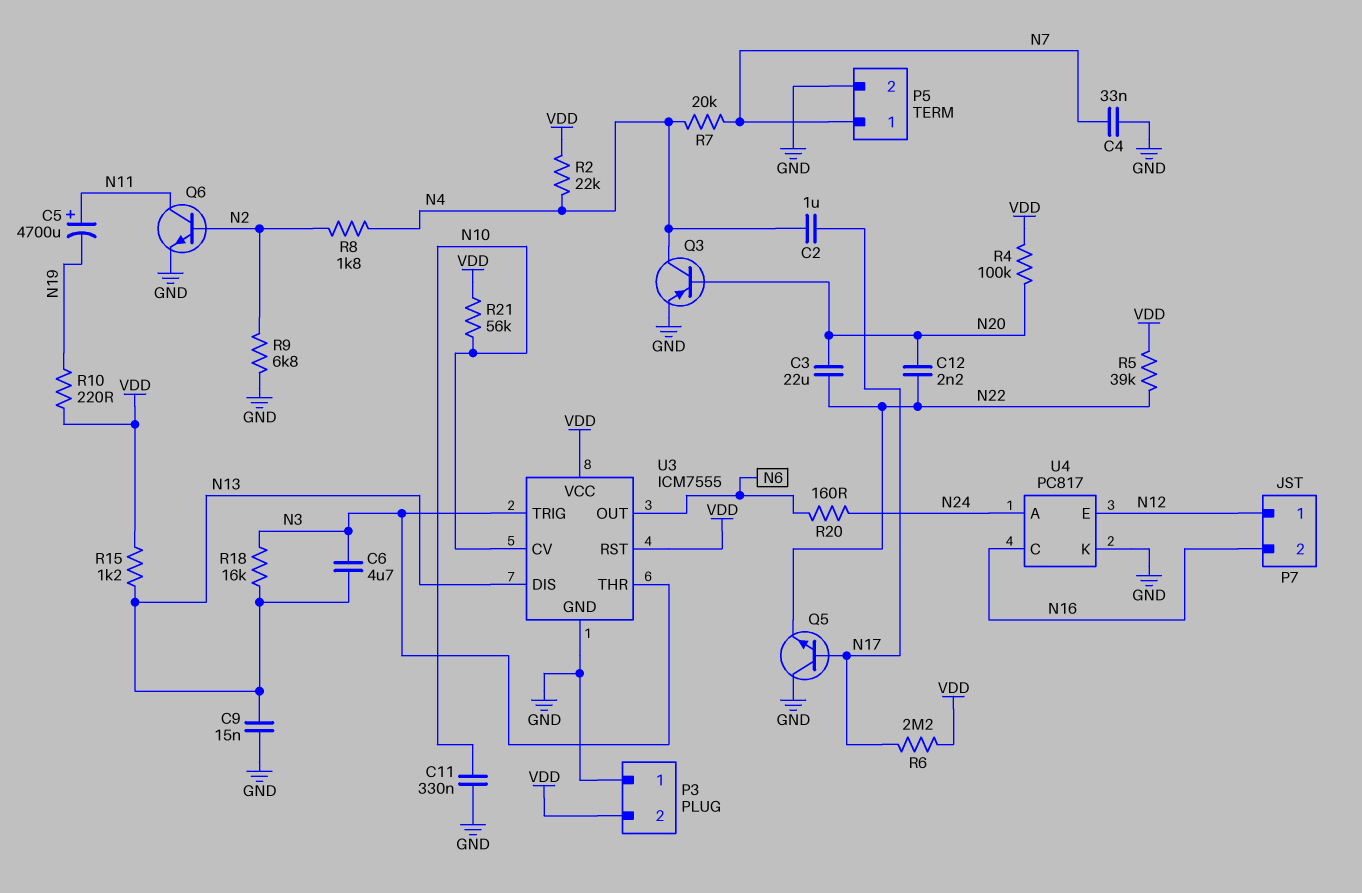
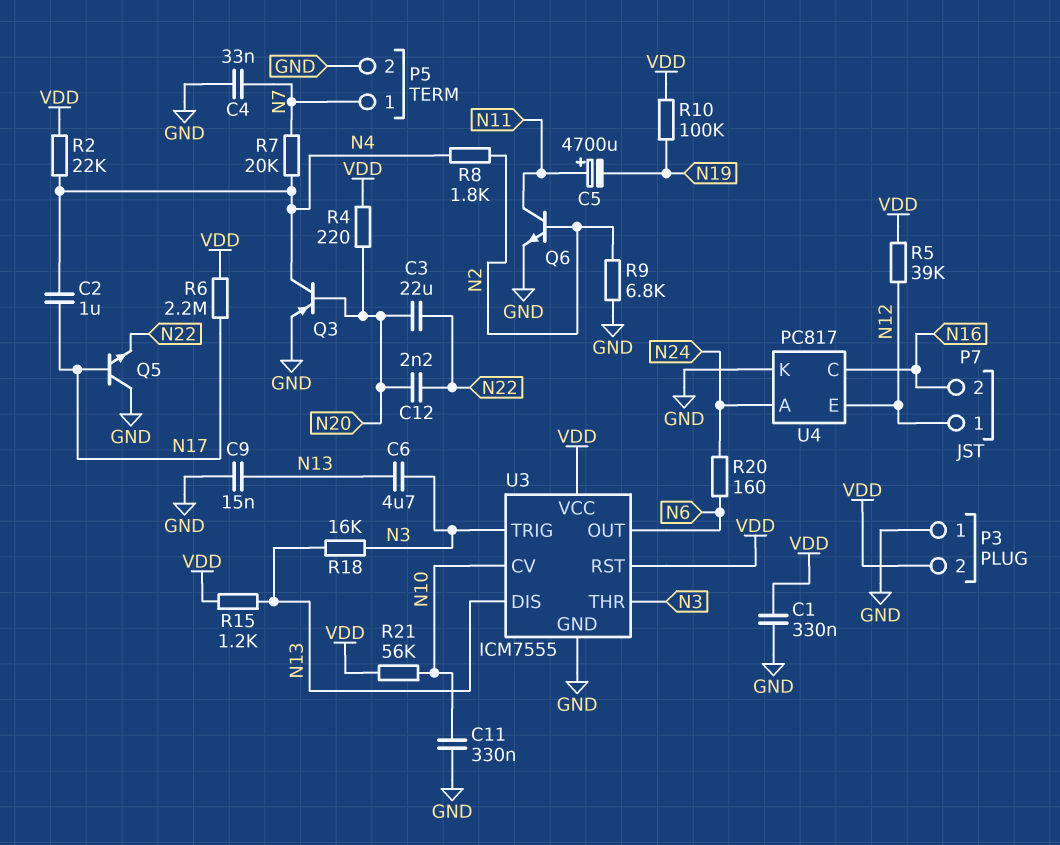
C1: none -> 330nF (GND, VDD)
R4: 100k (N20, VDD) -> 220 (N20, VDD)
R5: 39k (N22, VDD) -> 39k (N12, VDD)
R10: 220 (N19, VDD) -> 100k (N19, VDD)

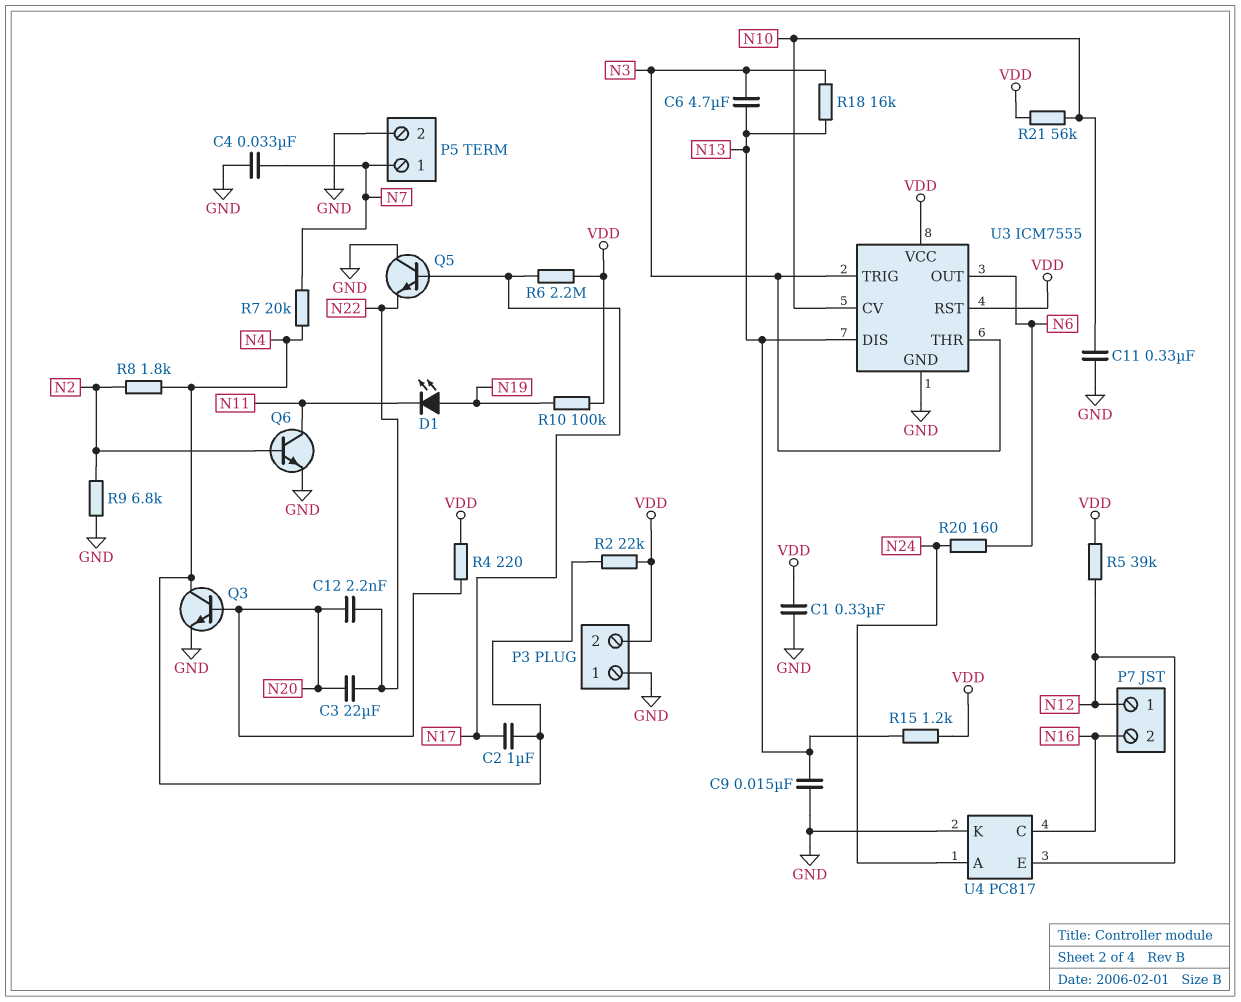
C5: 4700uF (plus N11, minus N19) -> none
D1: none -> LED (A N19, K N11)
Q3: PNP (B N20, C N4, E GND) -> NPN (B N20, C N4, E GND)

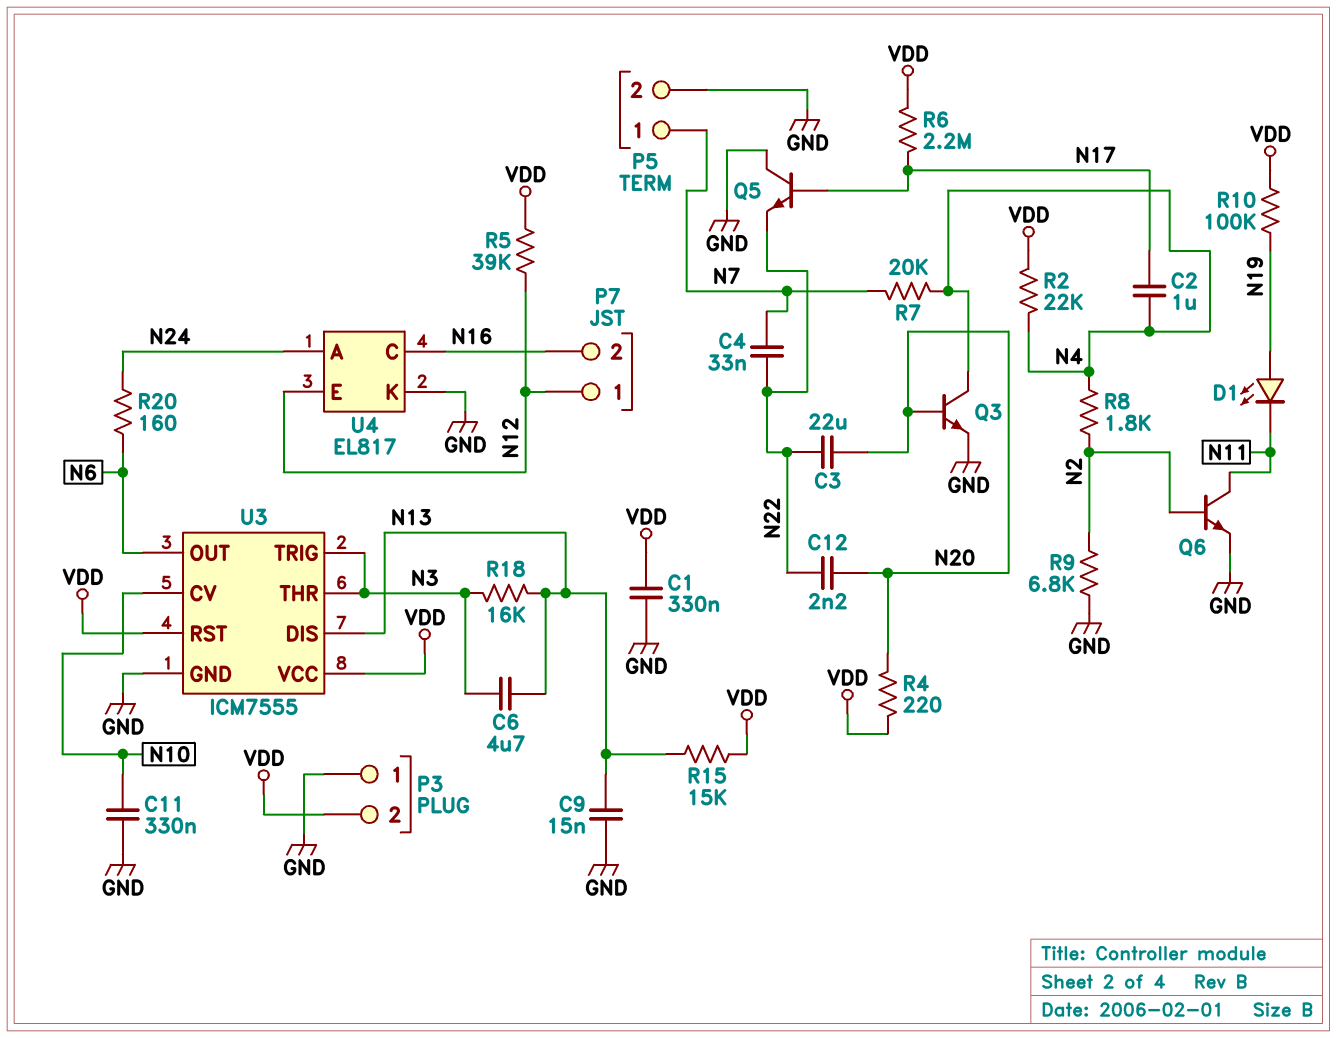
C4: 33nF (GND, N7) -> 33nF (N7, N22)
R15: 1.2k (N13, VDD) -> 15k (N13, VDD)
R21: 56k (N10, VDD) -> none
U4: PC817 -> EL817

